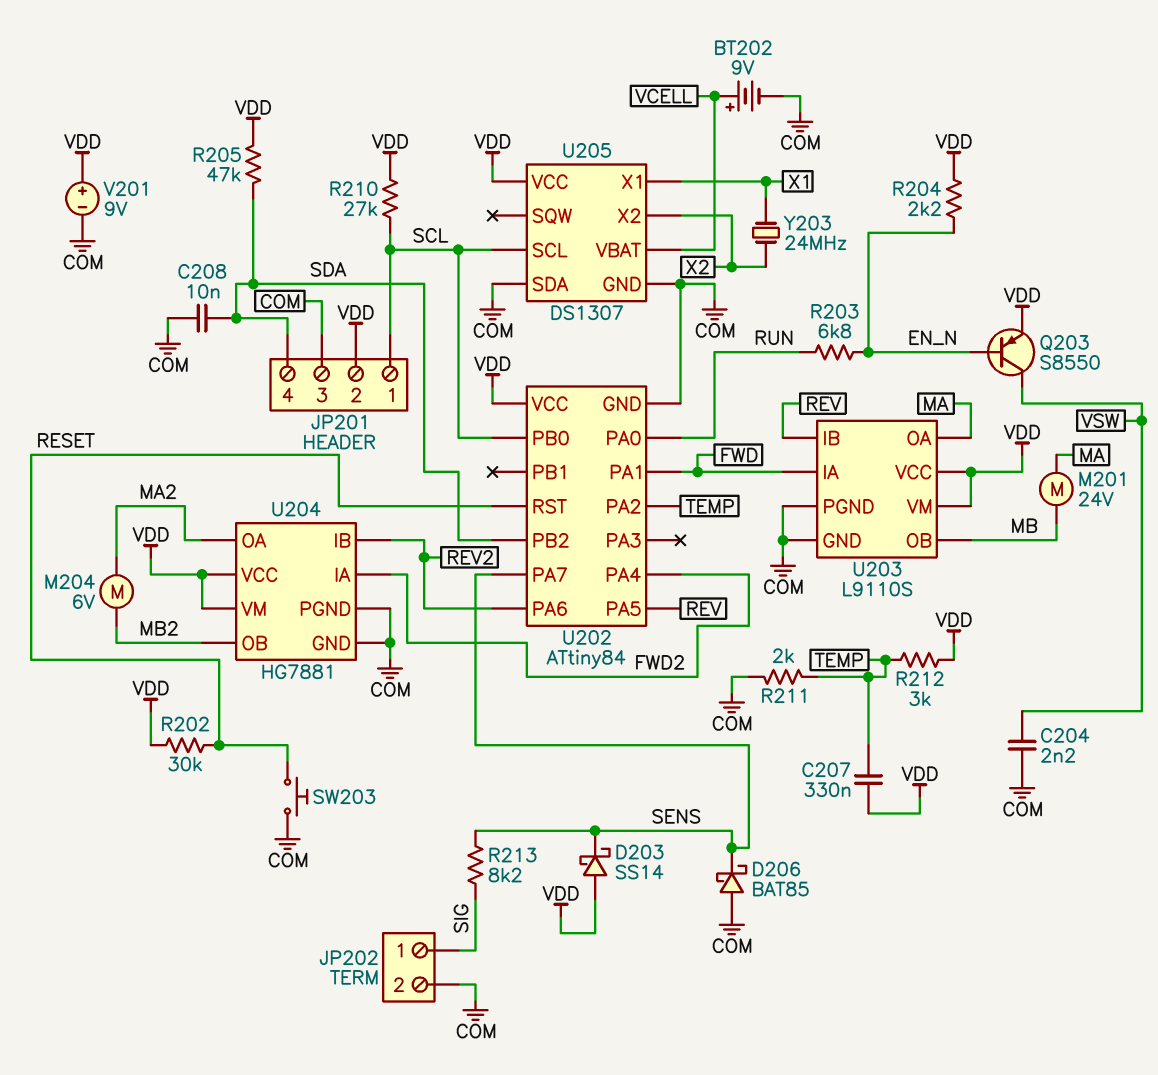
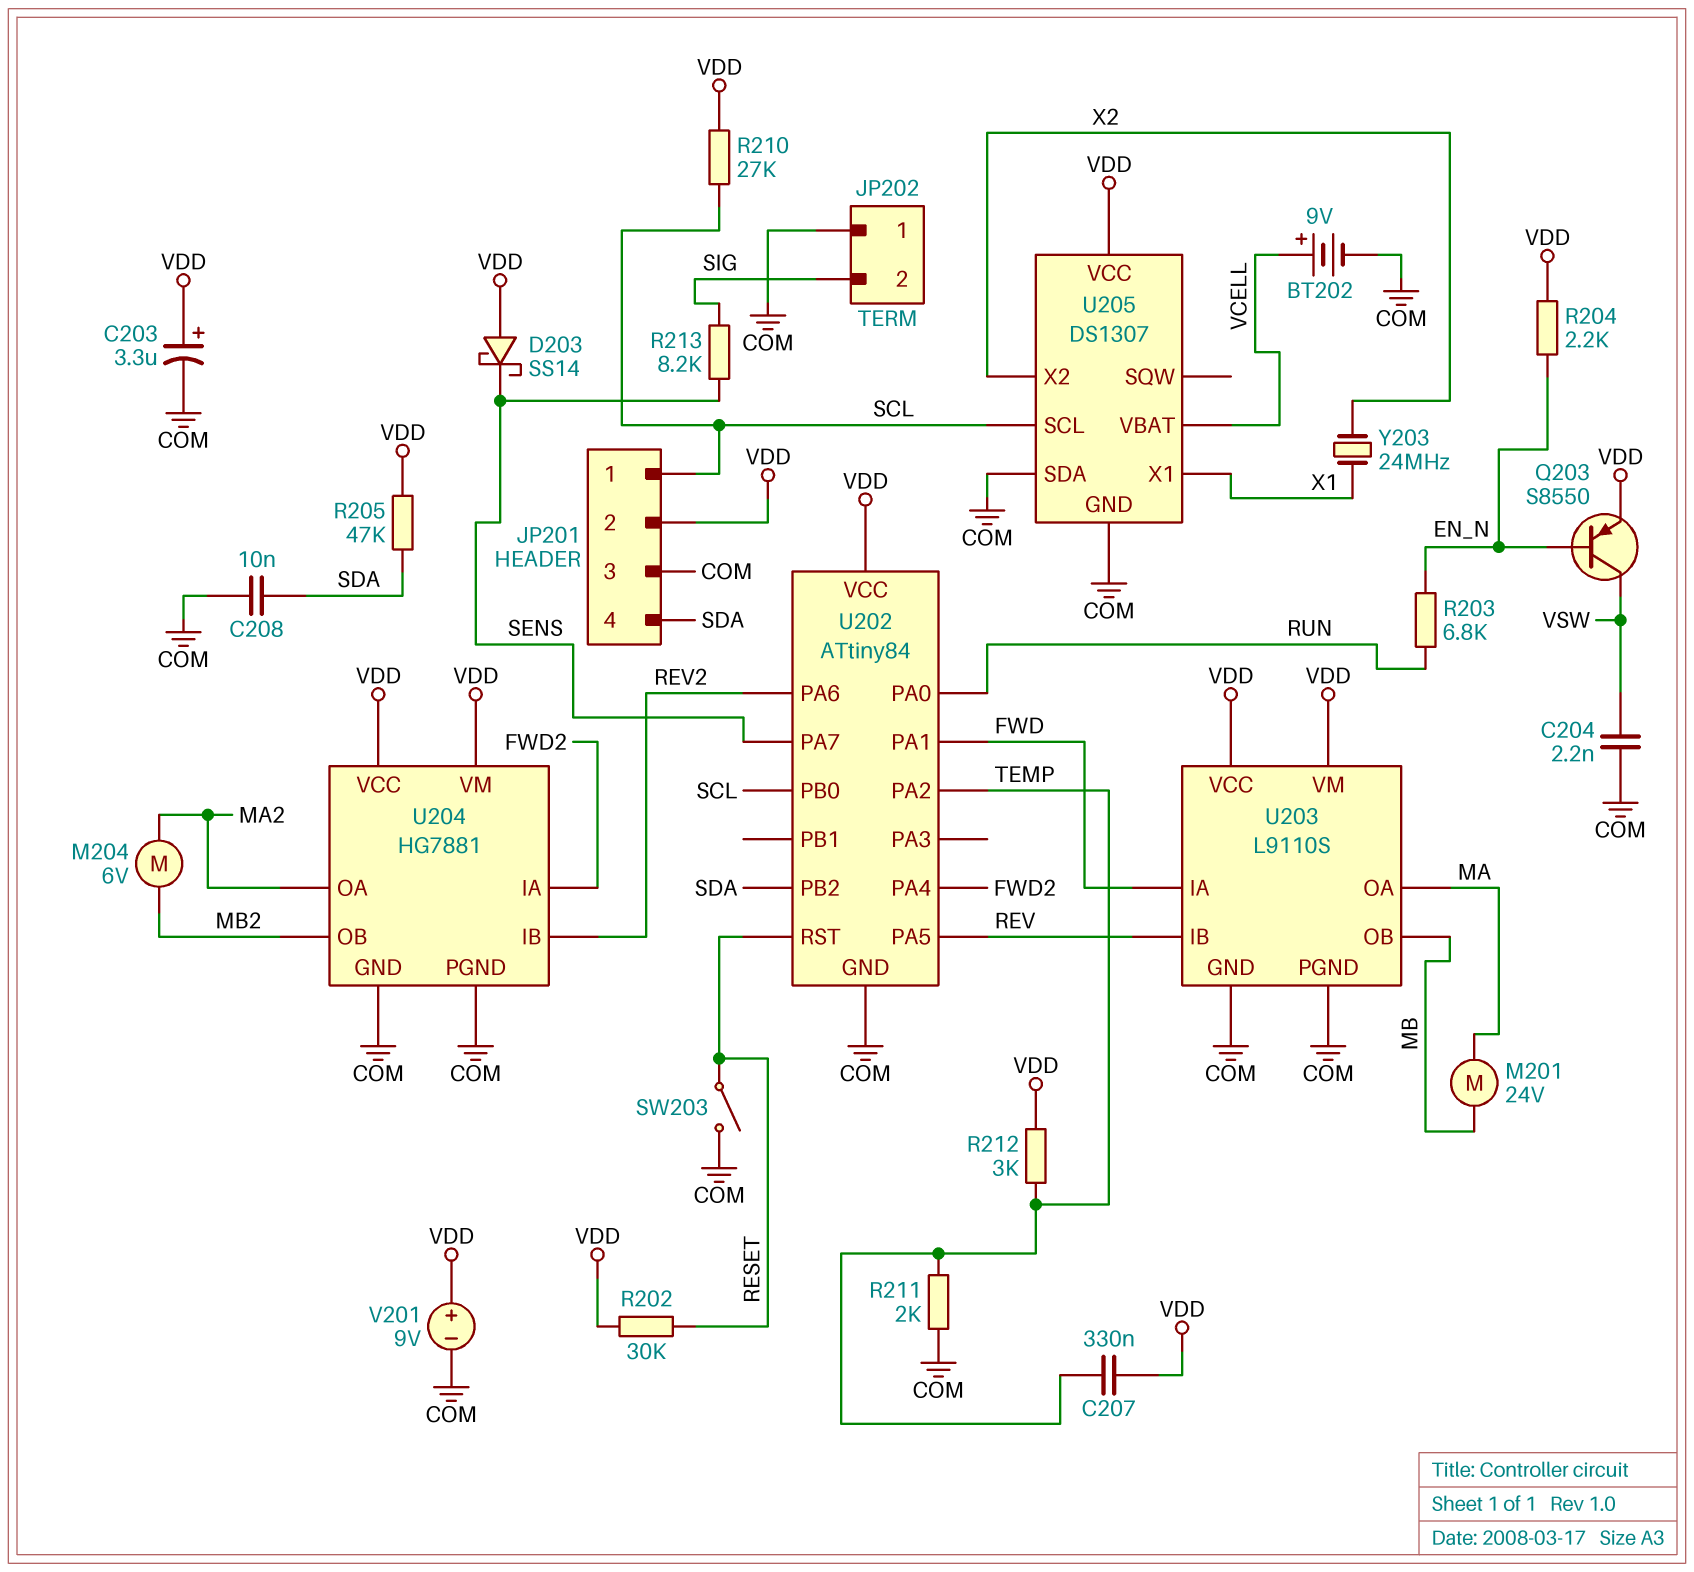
C203: none -> 3.3uF (plus VDD, minus COM)
D206: schottky BAT85 (A COM, K SENS) -> none
JP202 pin 1: SIG -> COM
JP202 pin 2: COM -> SIG
SW203: button (COM, RESET) -> switch (COM, RESET)

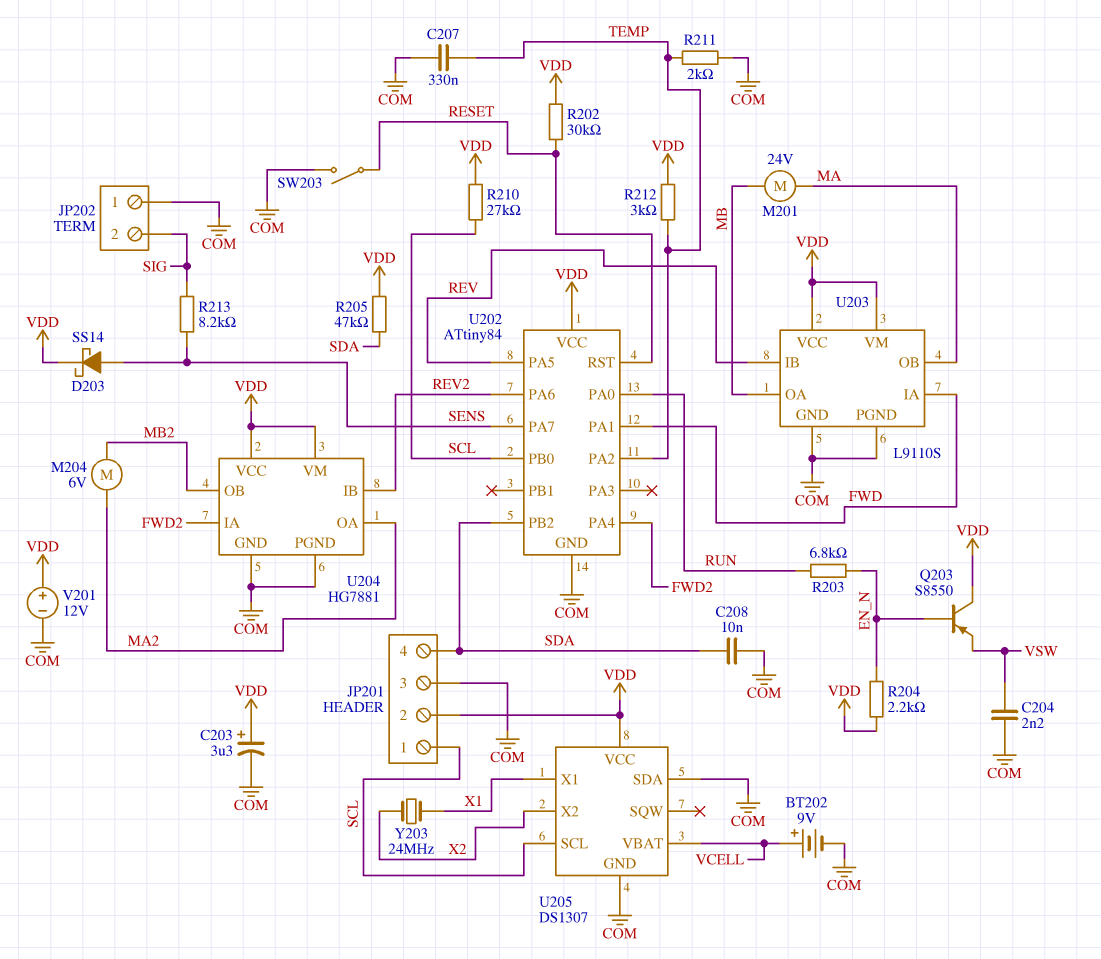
C207: 330nF (TEMP, VDD) -> 330nF (COM, TEMP)
D203: schottky SS14 (A VDD, K SENS) -> schottky SS14 (A SENS, K VDD)
Q203: PNP S8550 (B EN_N, C VSW, E VDD) -> PNP S8550 (B EN_N, C VDD, E VSW)
U203 pin OA: MA -> MB
U203 pin OB: MB -> MA
V201: 9V (plus VDD, minus COM) -> 12V (plus VDD, minus COM)

